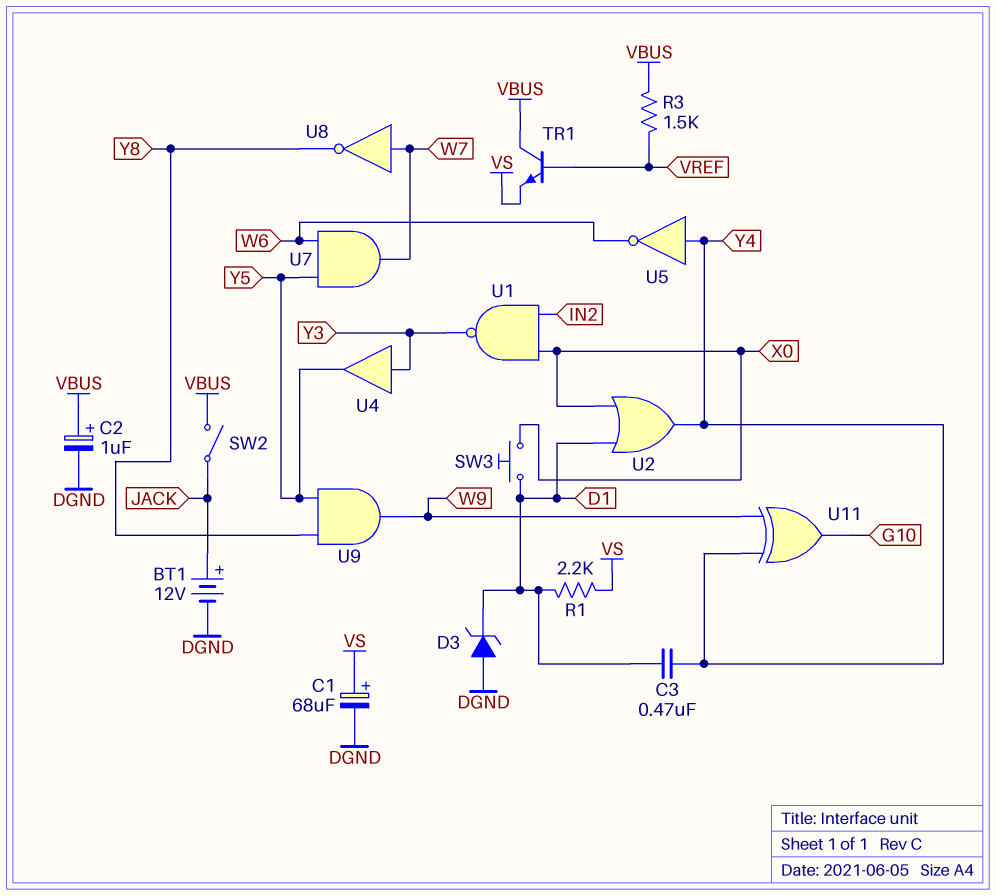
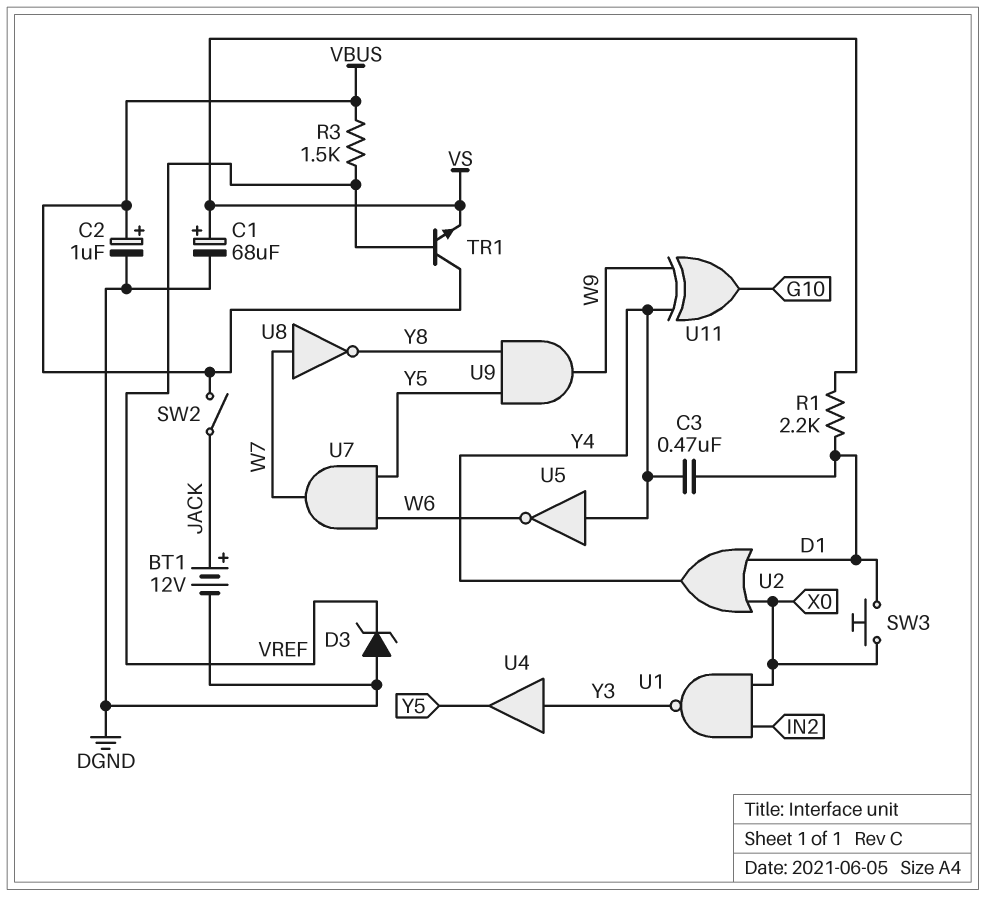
D3: zener (A DGND, K D1) -> zener (A DGND, K VREF)

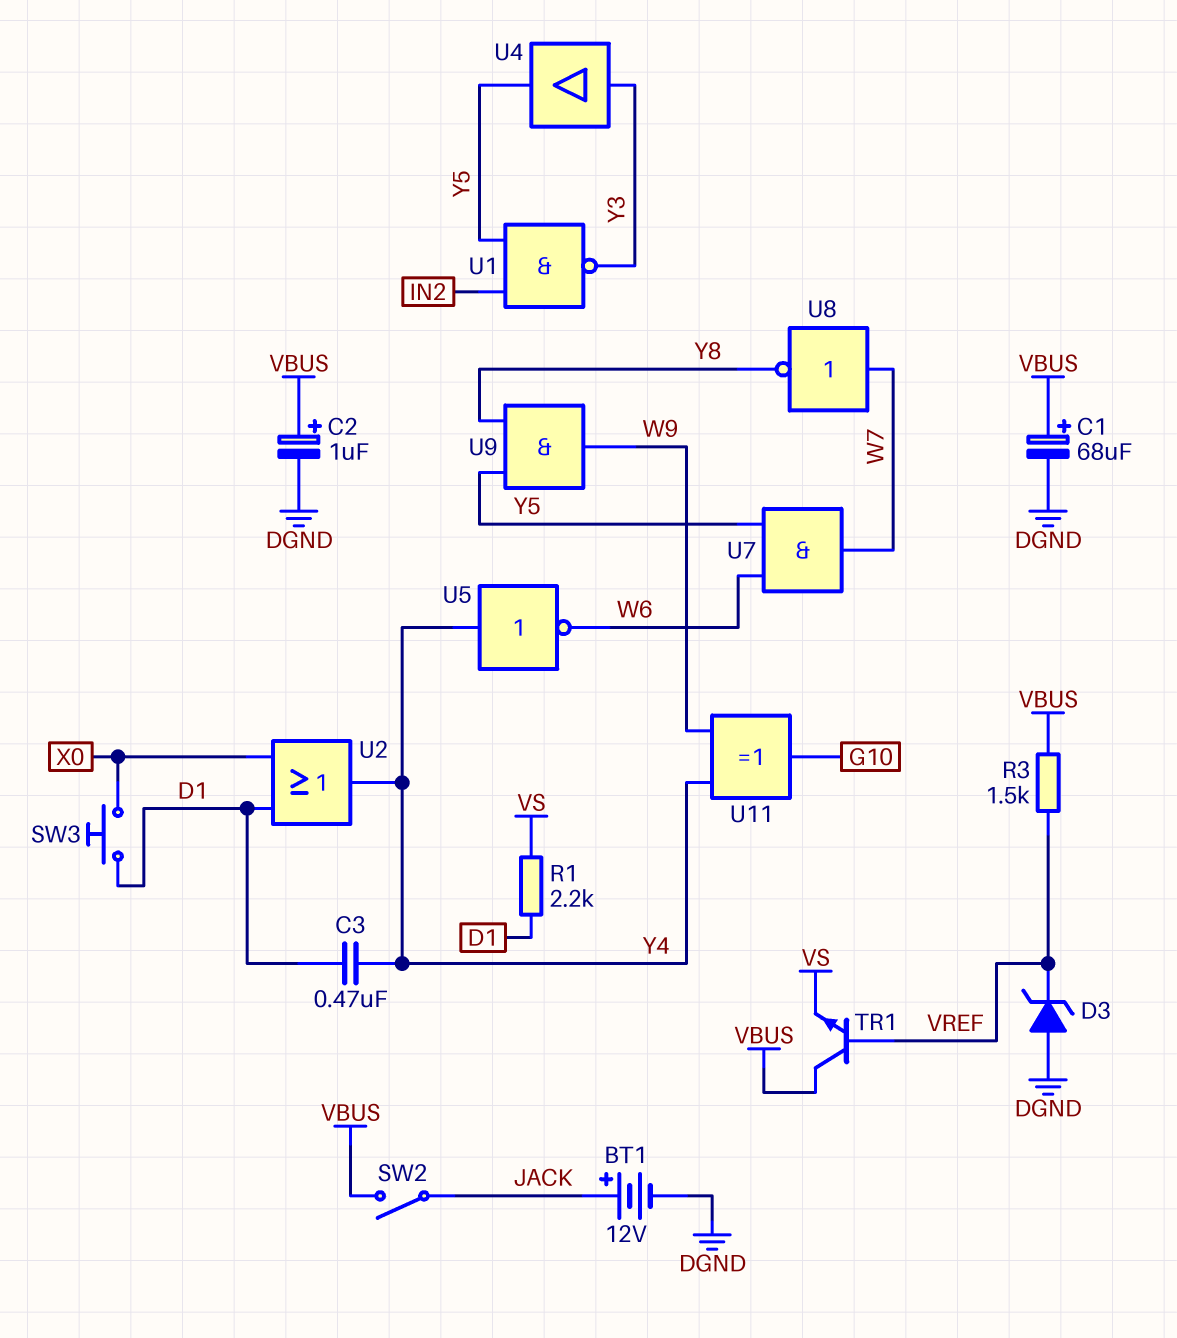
C1: 68uF (plus VS, minus DGND) -> 68uF (plus VBUS, minus DGND)
U1: NAND (in IN2, in X0, out Y3) -> NAND (in IN2, in Y5, out Y3)

